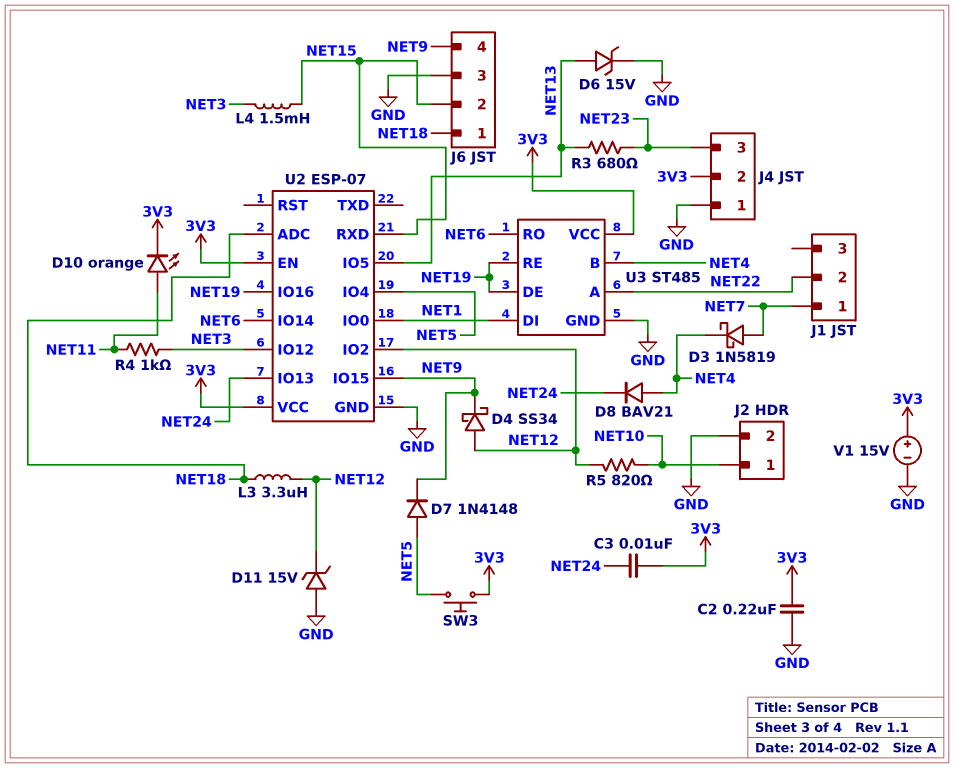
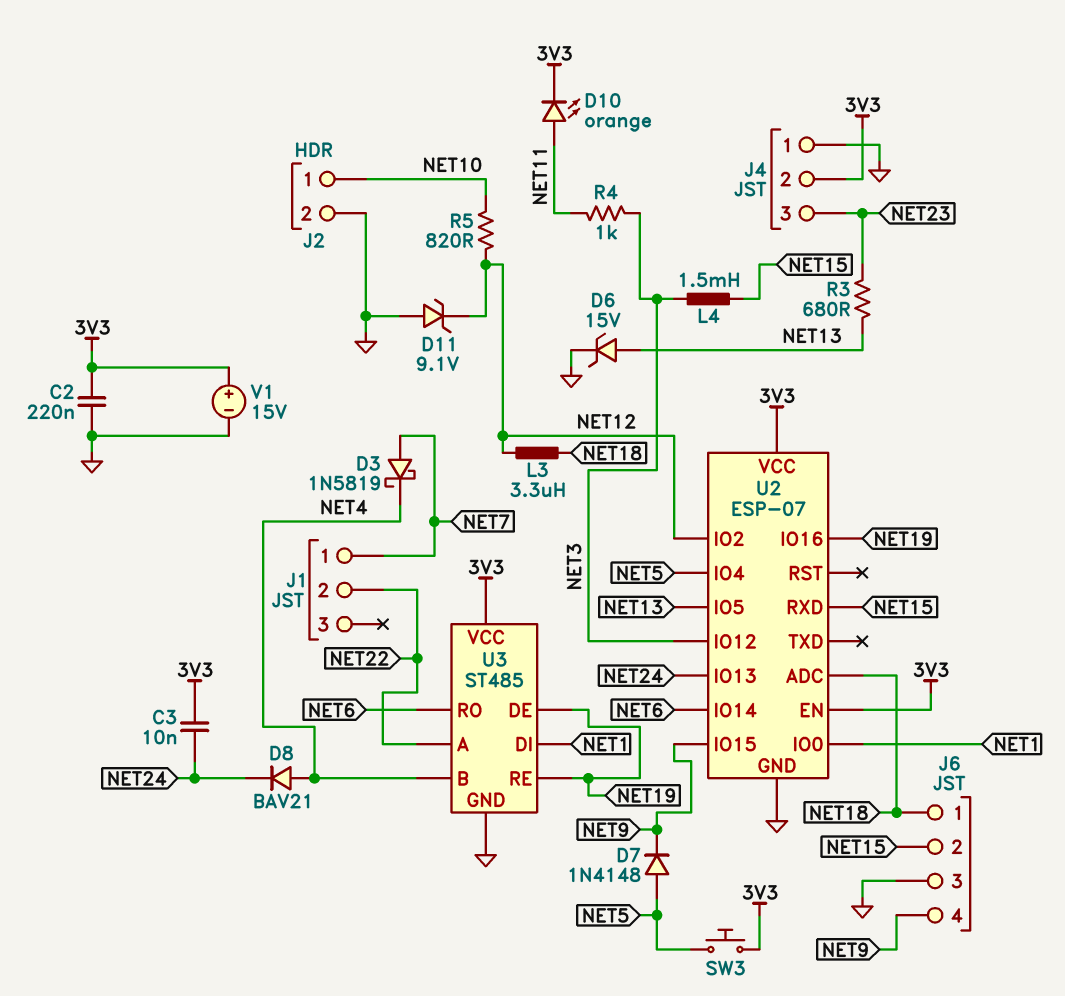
D4: schottky SS34 (A NET12, K NET9) -> none
D11: zener 15V (A GND, K NET12) -> zener 9.1V (A GND, K NET12)

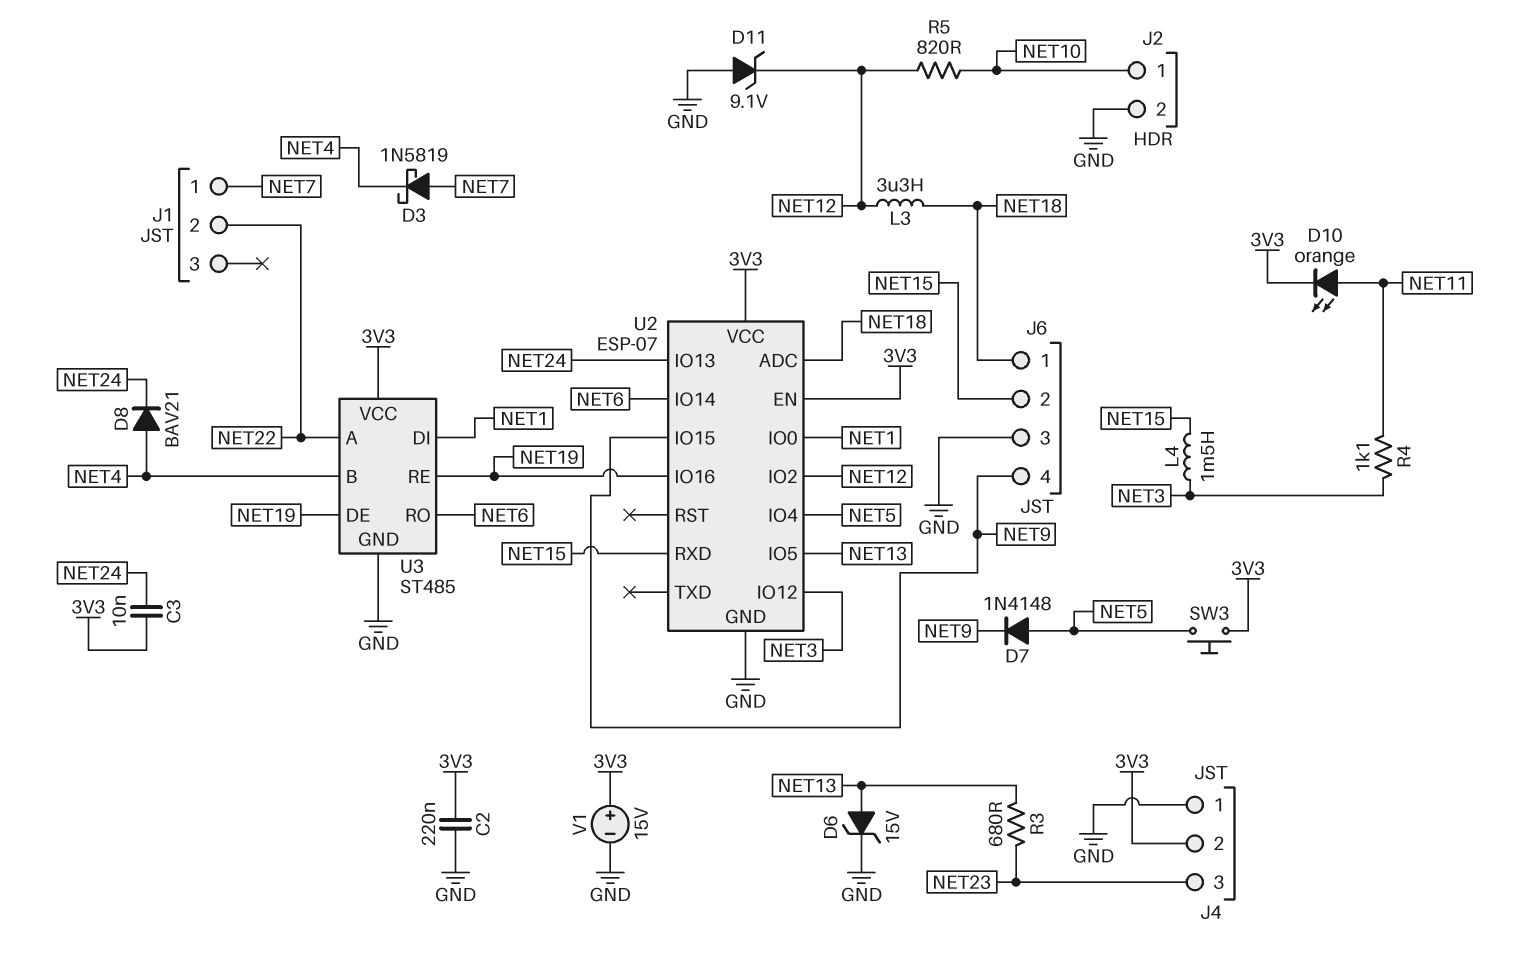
R4: 1k (NET3, NET11) -> 1.1k (NET3, NET11)

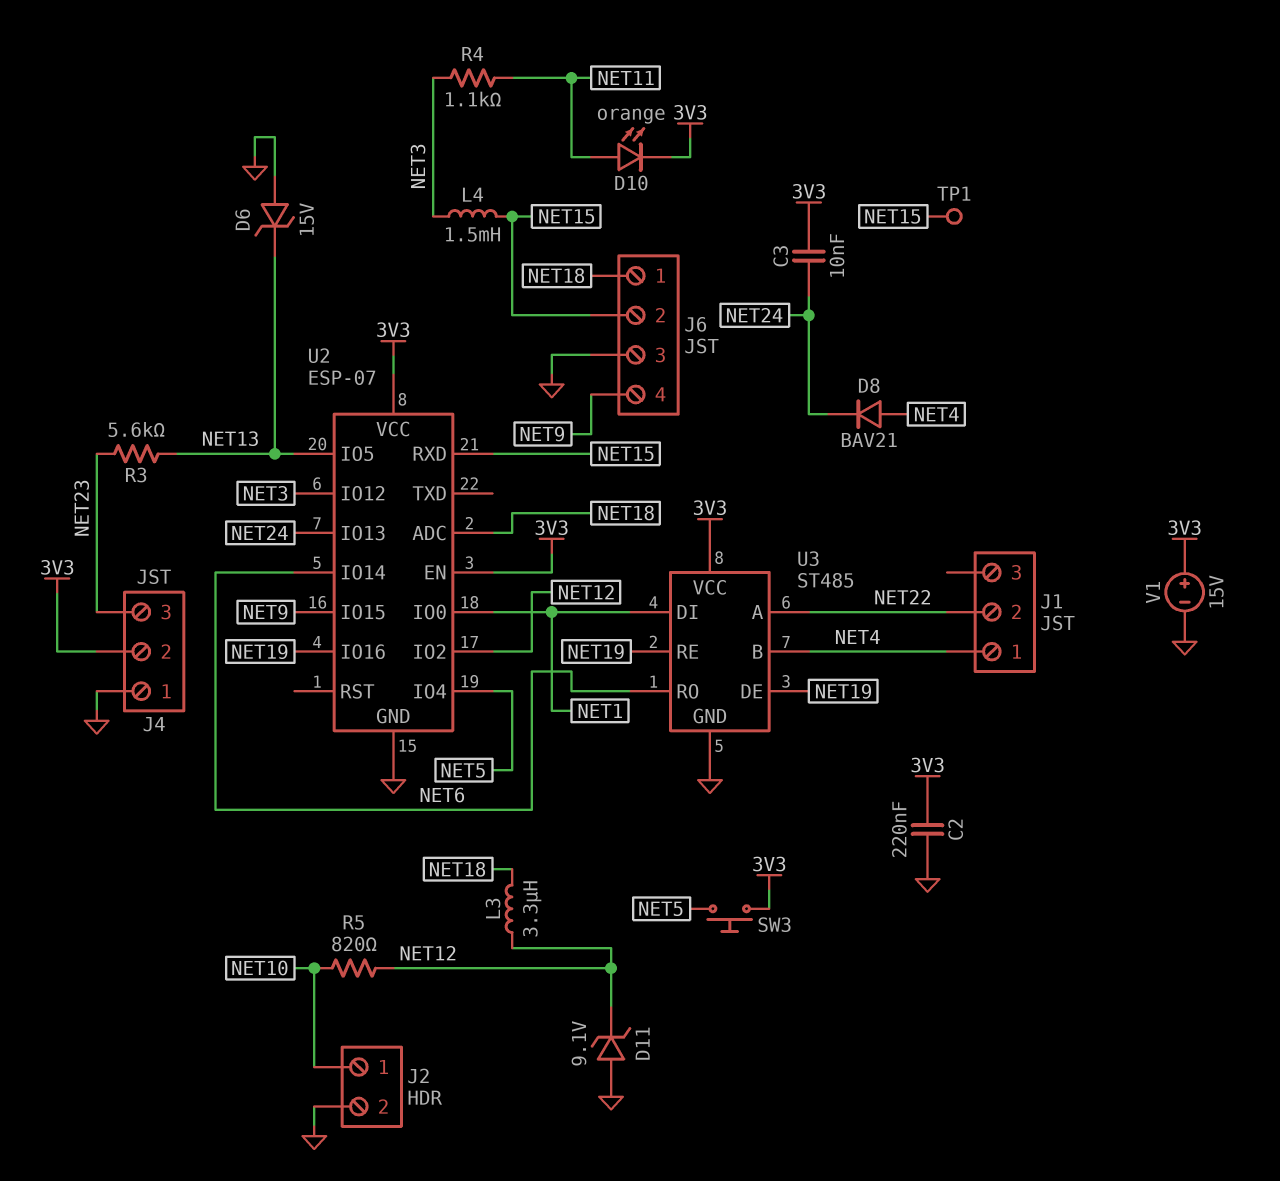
D3: schottky 1N5819 (A NET7, K NET4) -> none
D6: zener 15V (A NET13, K GND) -> zener 15V (A GND, K NET13)
D7: diode 1N4148 (A NET5, K NET9) -> none
J1 pin 1: NET7 -> NET4
R3: 680 (NET13, NET23) -> 5.6k (NET13, NET23)
TP1: none -> test point (NET15)

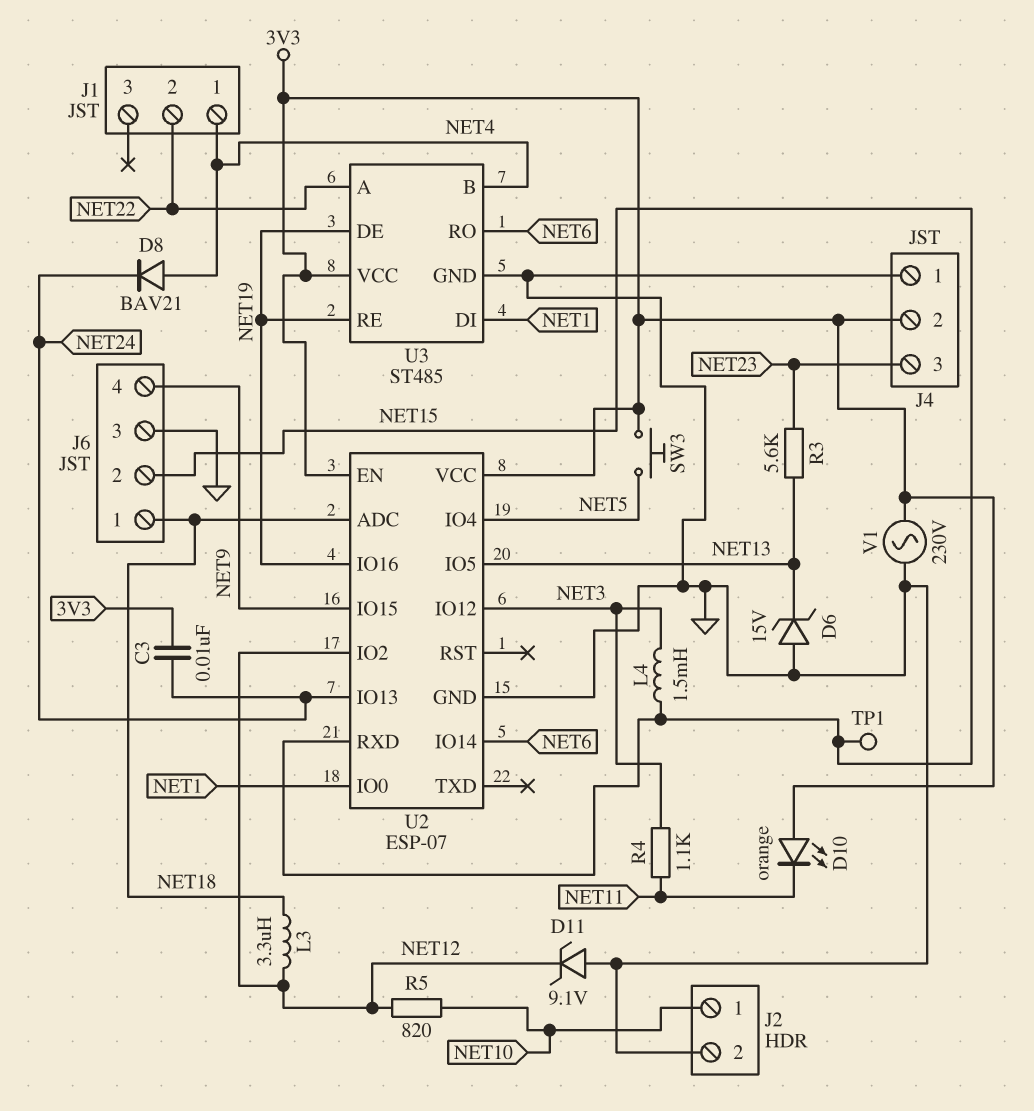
C2: 220nF (3V3, GND) -> none
D10: LED orange (A NET11, K 3V3) -> LED orange (A 3V3, K NET11)
V1: 15V (plus 3V3, minus GND) -> AC 230V (3V3, GND)

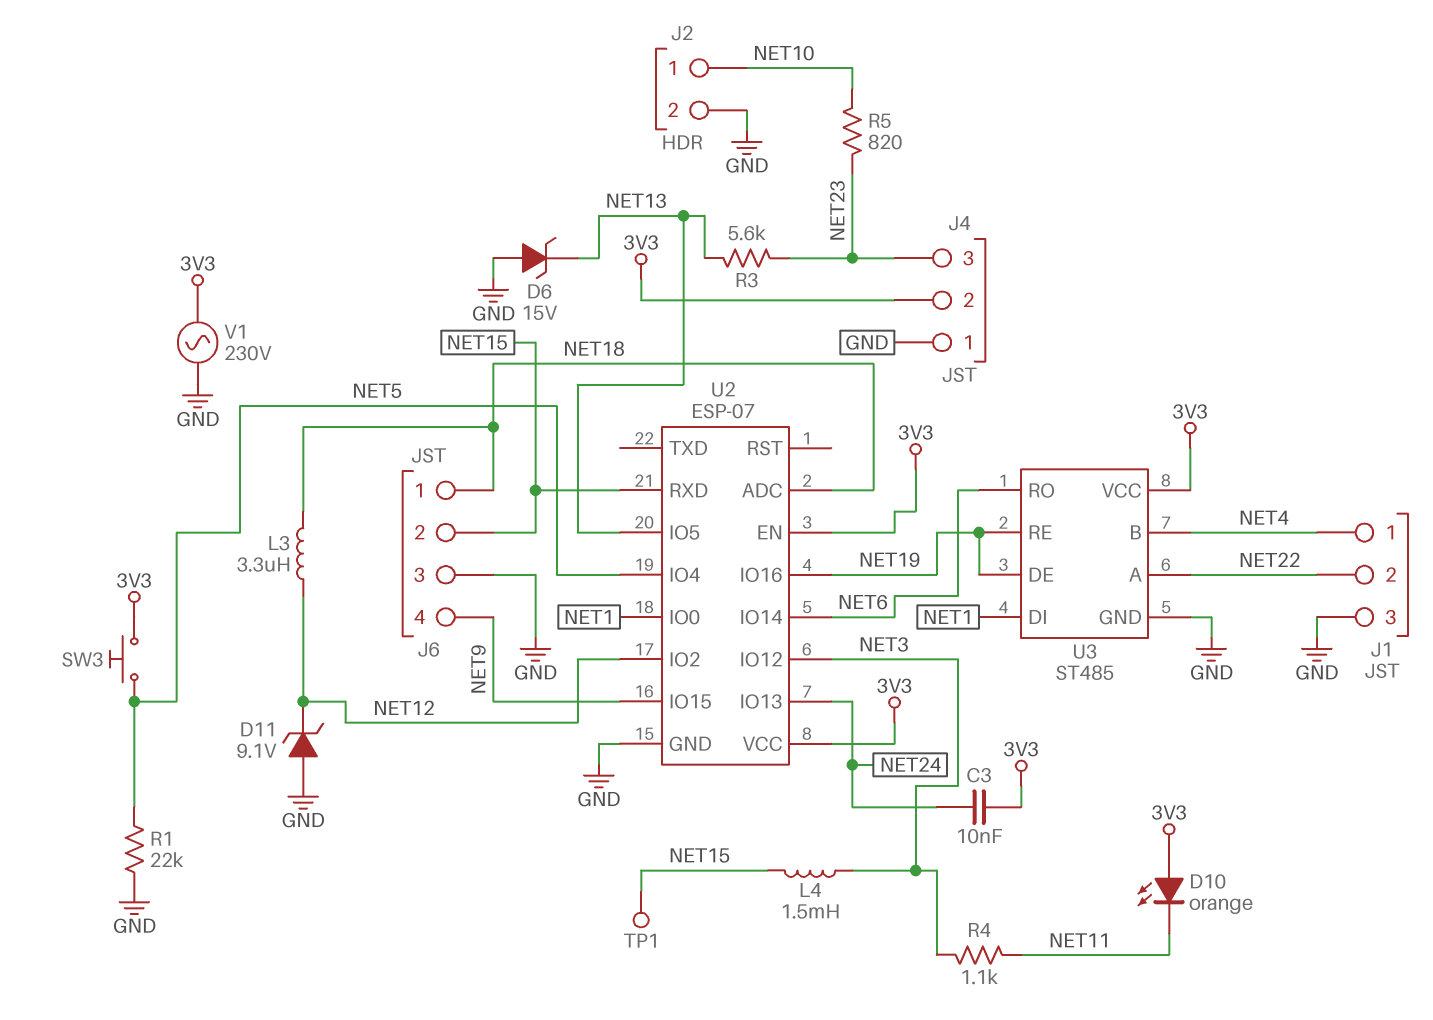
D8: diode BAV21 (A NET4, K NET24) -> none
J1 pin 3: none -> GND
R1: none -> 22k (GND, NET5)
R5: 820 (NET10, NET12) -> 820 (NET10, NET23)

